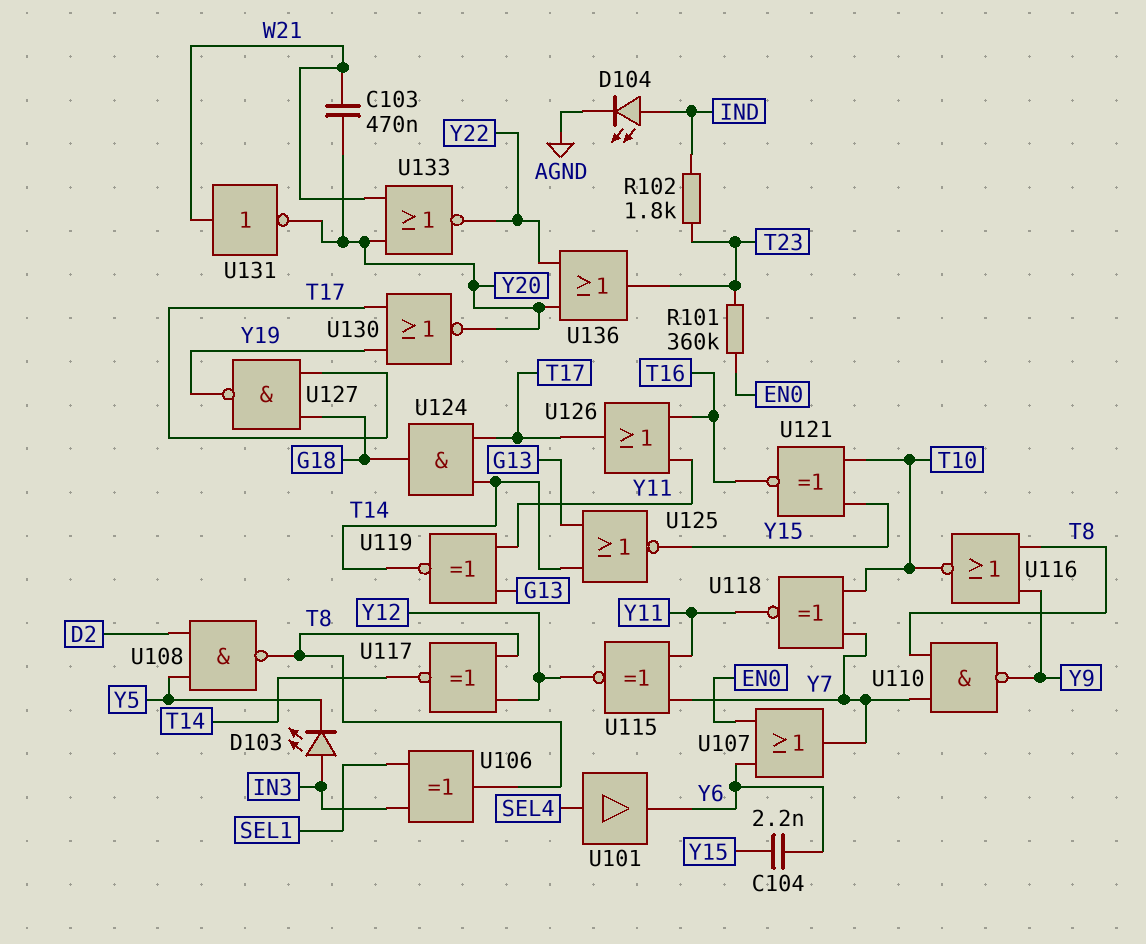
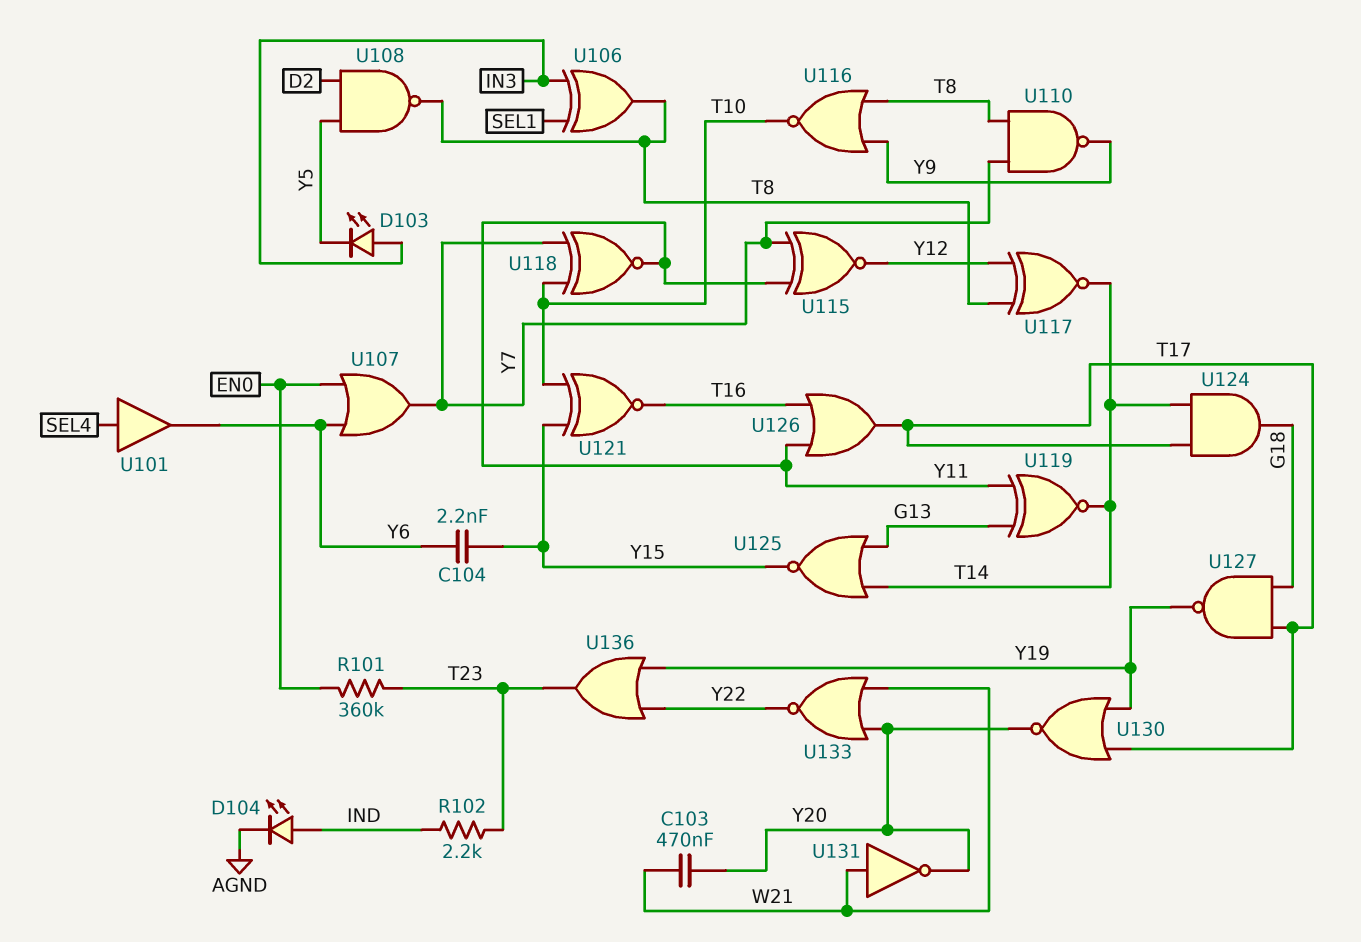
R102: 1.8k (IND, T23) -> 2.2k (IND, T23)
U136: OR (in Y20, in Y22, out T23) -> OR (in Y19, in Y22, out T23)

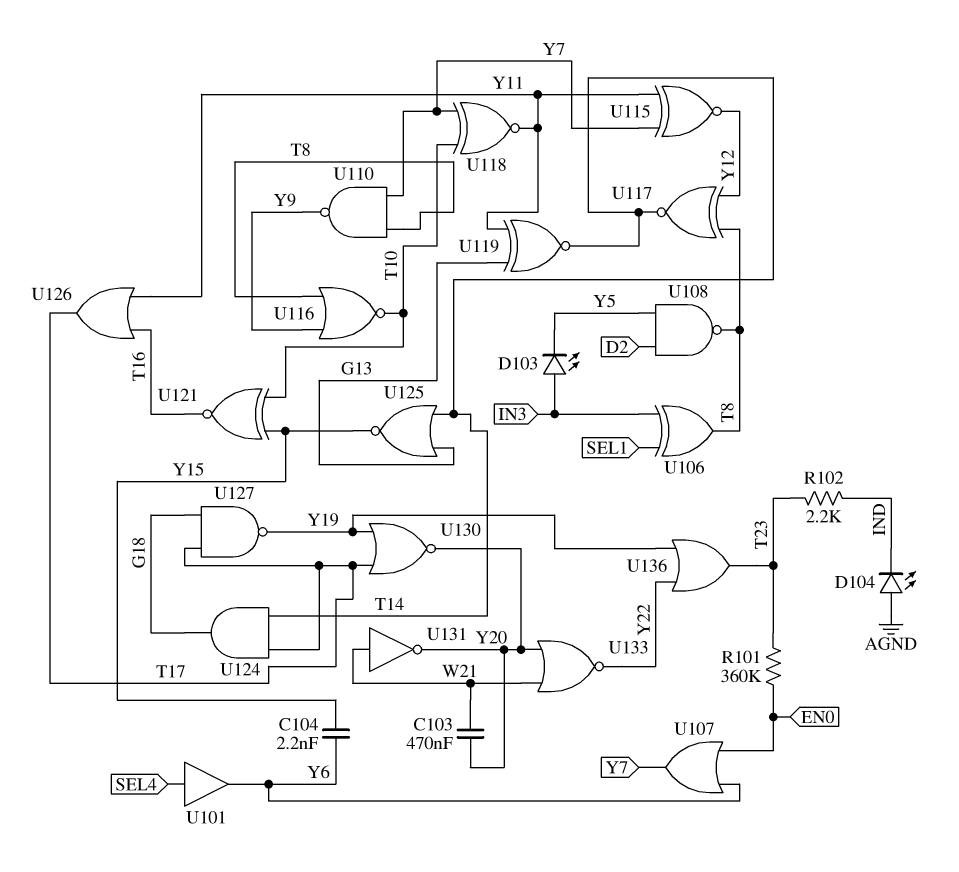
D104: LED (A IND, K AGND) -> LED (A AGND, K IND)

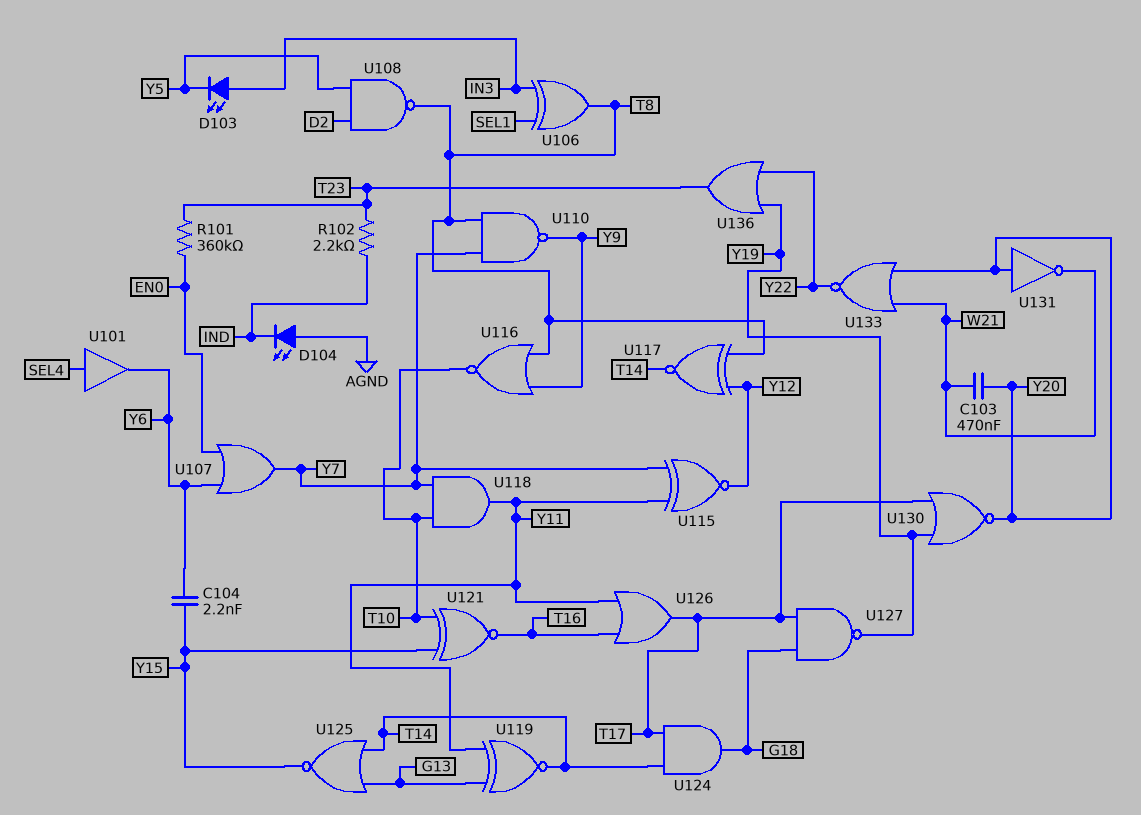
U118: XNOR (in T10, in Y7, out Y11) -> AND (in T10, in Y7, out Y11)
U131: NOT (in W21, out Y20) -> NOT (in Y20, out W21)

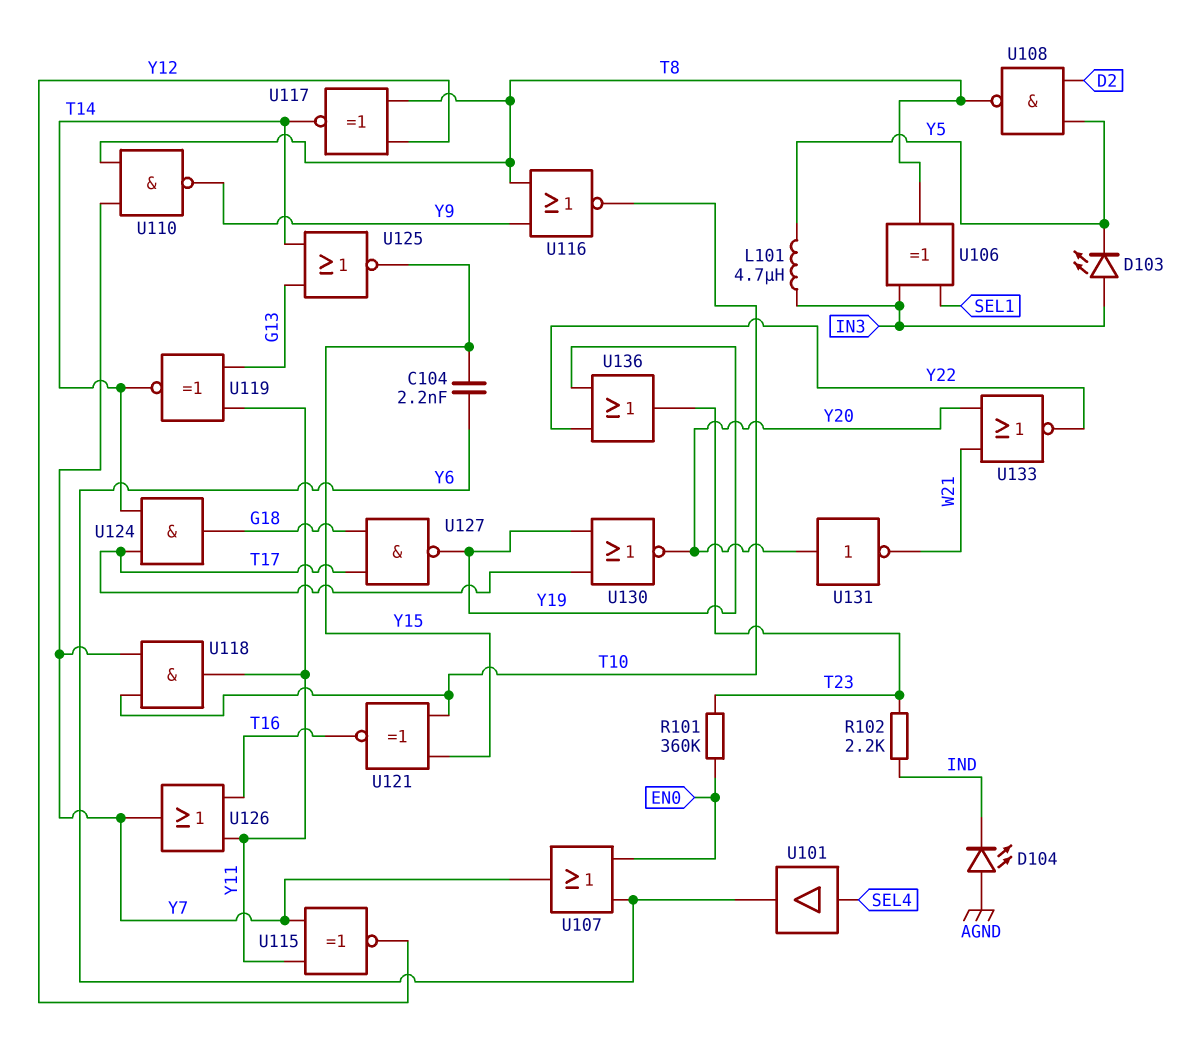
C103: 470nF (W21, Y20) -> none
L101: none -> 4.7uH (IN3, Y5)
U126: OR (in T16, in Y11, out T17) -> OR (in T16, in Y11, out Y7)

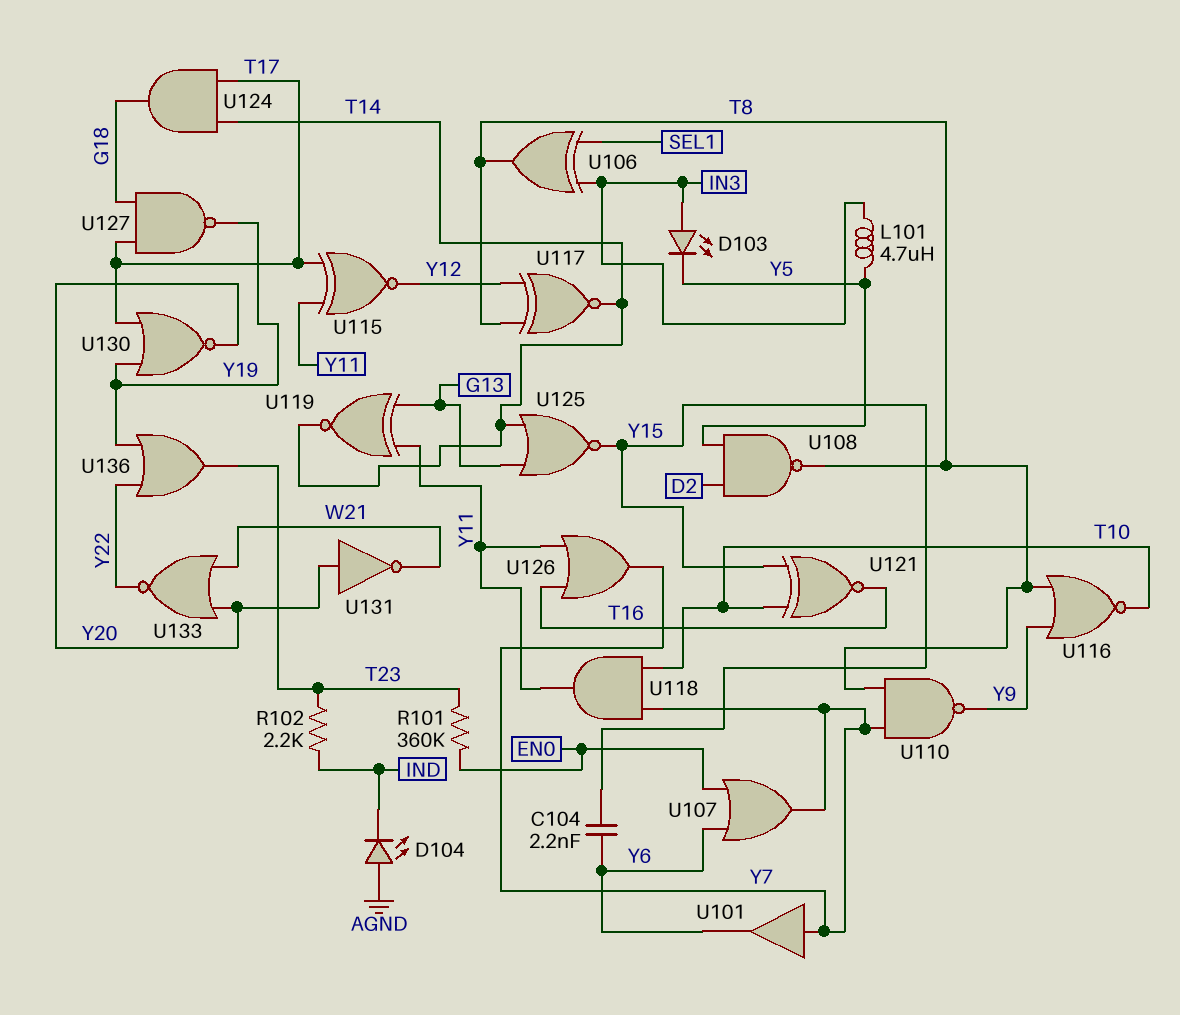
U101: buffer (in SEL4, out Y6) -> buffer (in Y7, out Y6)
U115: XNOR (in Y7, in Y11, out Y12) -> XNOR (in T17, in Y11, out Y12)

